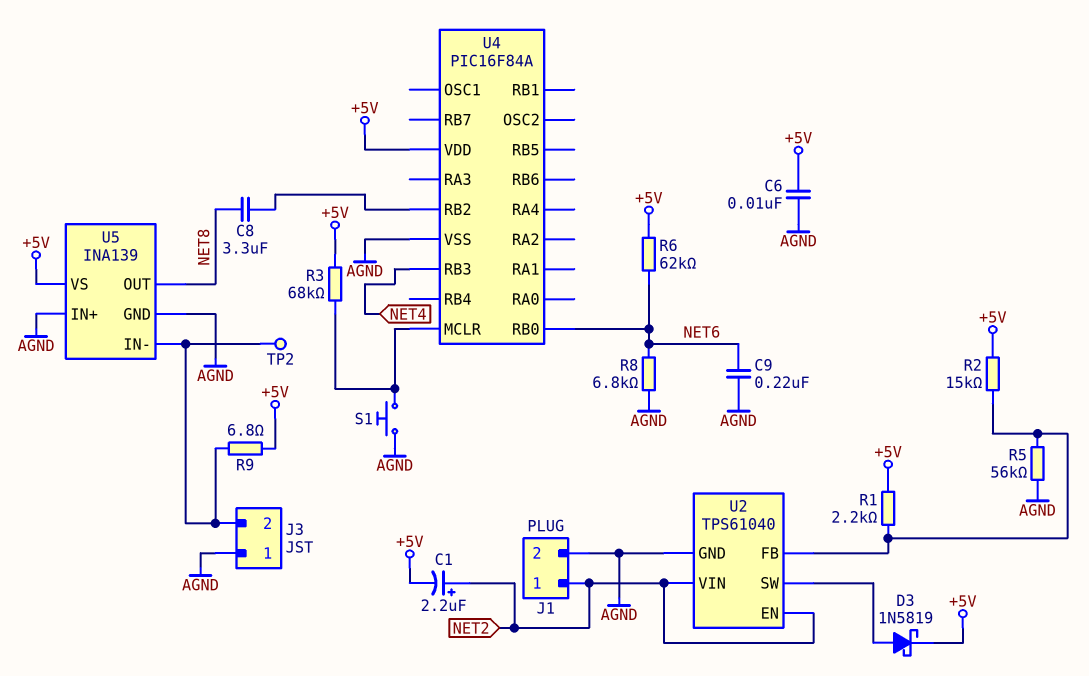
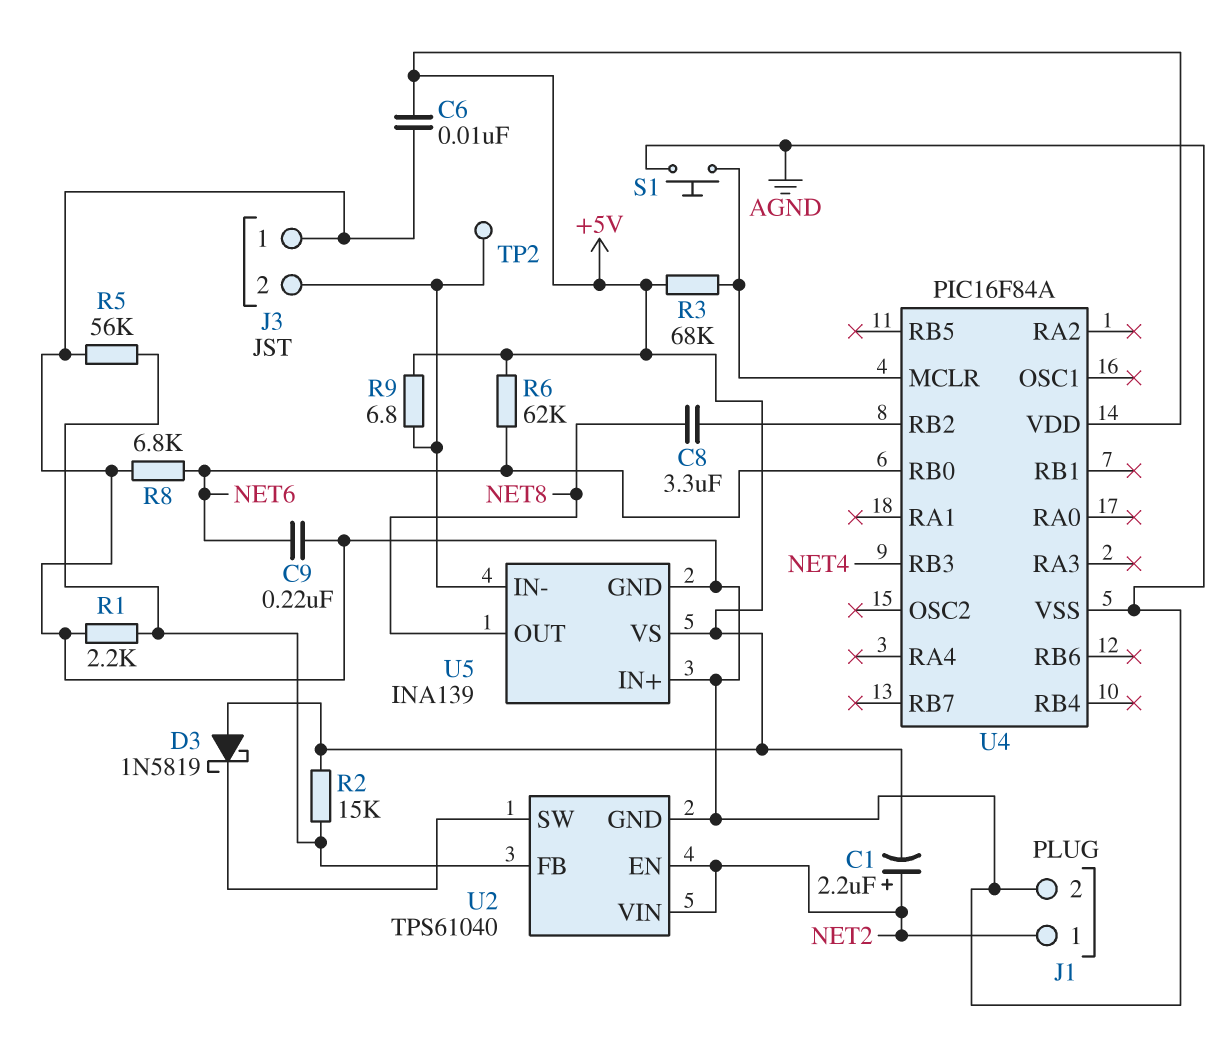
D3: schottky 1N5819 (A U2/SW, K +5V) -> schottky 1N5819 (A +5V, K U2/SW)
R1: 2.2k (+5V, U2/FB) -> 2.2k (AGND, U2/FB)

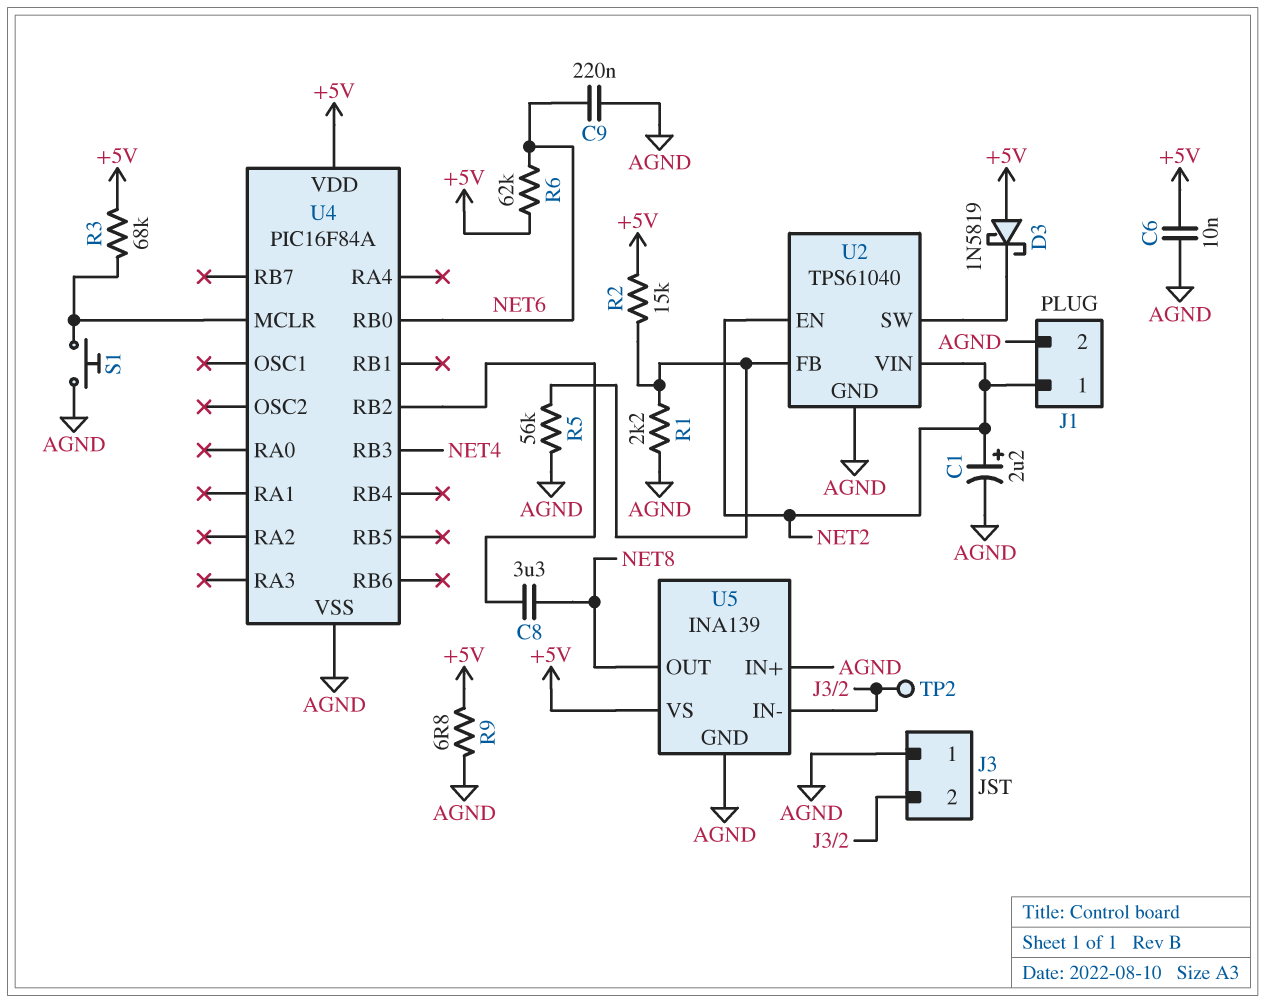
C1: 2.2uF (plus NET2, minus +5V) -> 2.2uF (plus NET2, minus AGND)
R8: 6.8k (AGND, NET6) -> none
R9: 6.8 (+5V, J3/2) -> 6.8 (+5V, AGND)

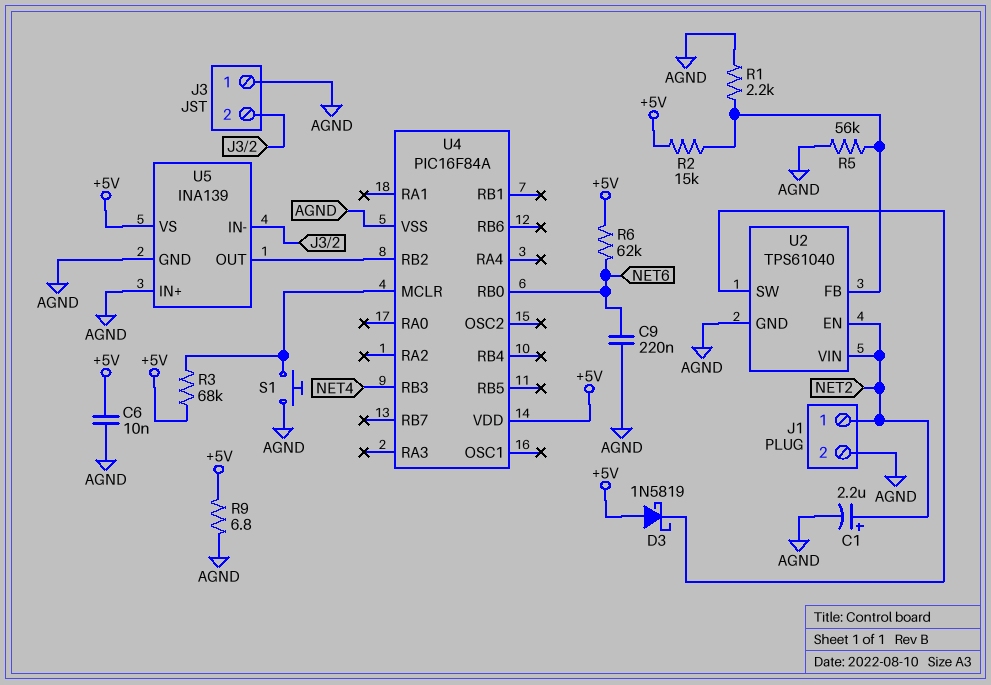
C8: 3.3uF (NET8, U4/RB2) -> none
TP2: test point (J3/2) -> none
U5 pin OUT: NET8 -> U4/RB2

